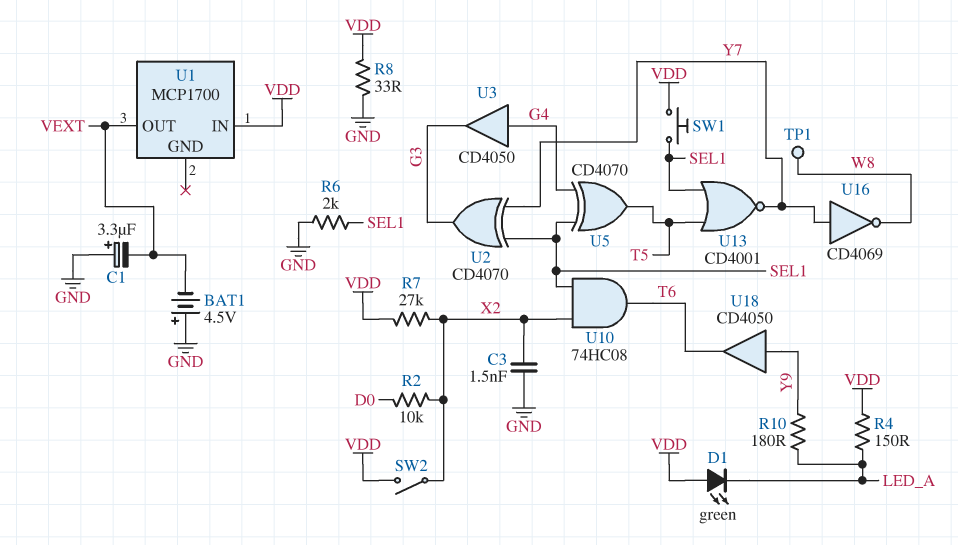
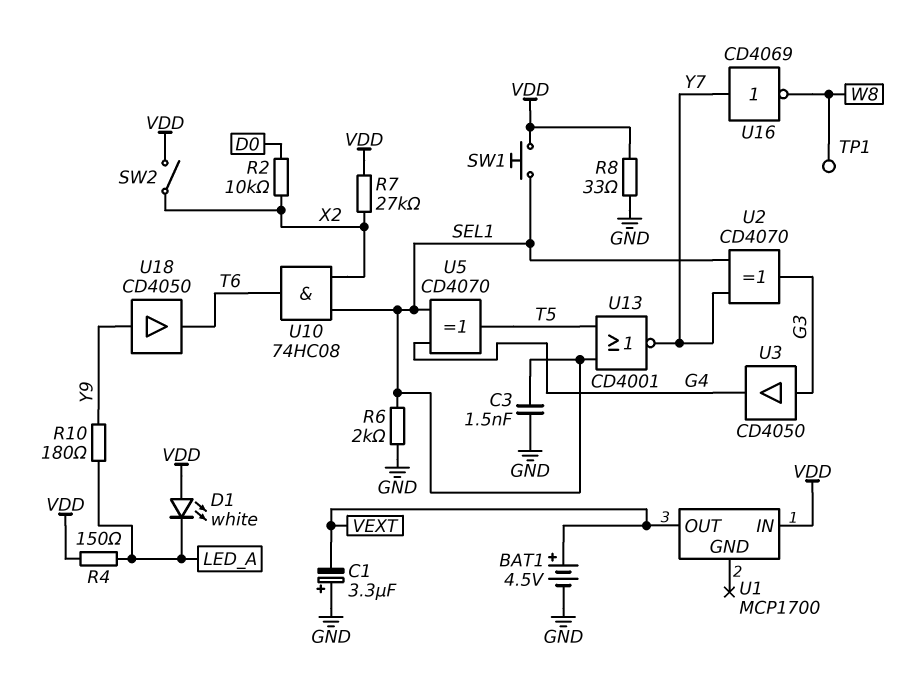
BAT1: 4.5V (plus GND, minus VEXT) -> 4.5V (plus VEXT, minus GND)
C3: 1.5nF (GND, X2) -> 1.5nF (GND, SEL1)
D1: LED green (A VDD, K LED_A) -> LED white (A VDD, K LED_A)
U3: buffer CD4050 (in G4, out G3) -> buffer CD4050 (in G3, out G4)

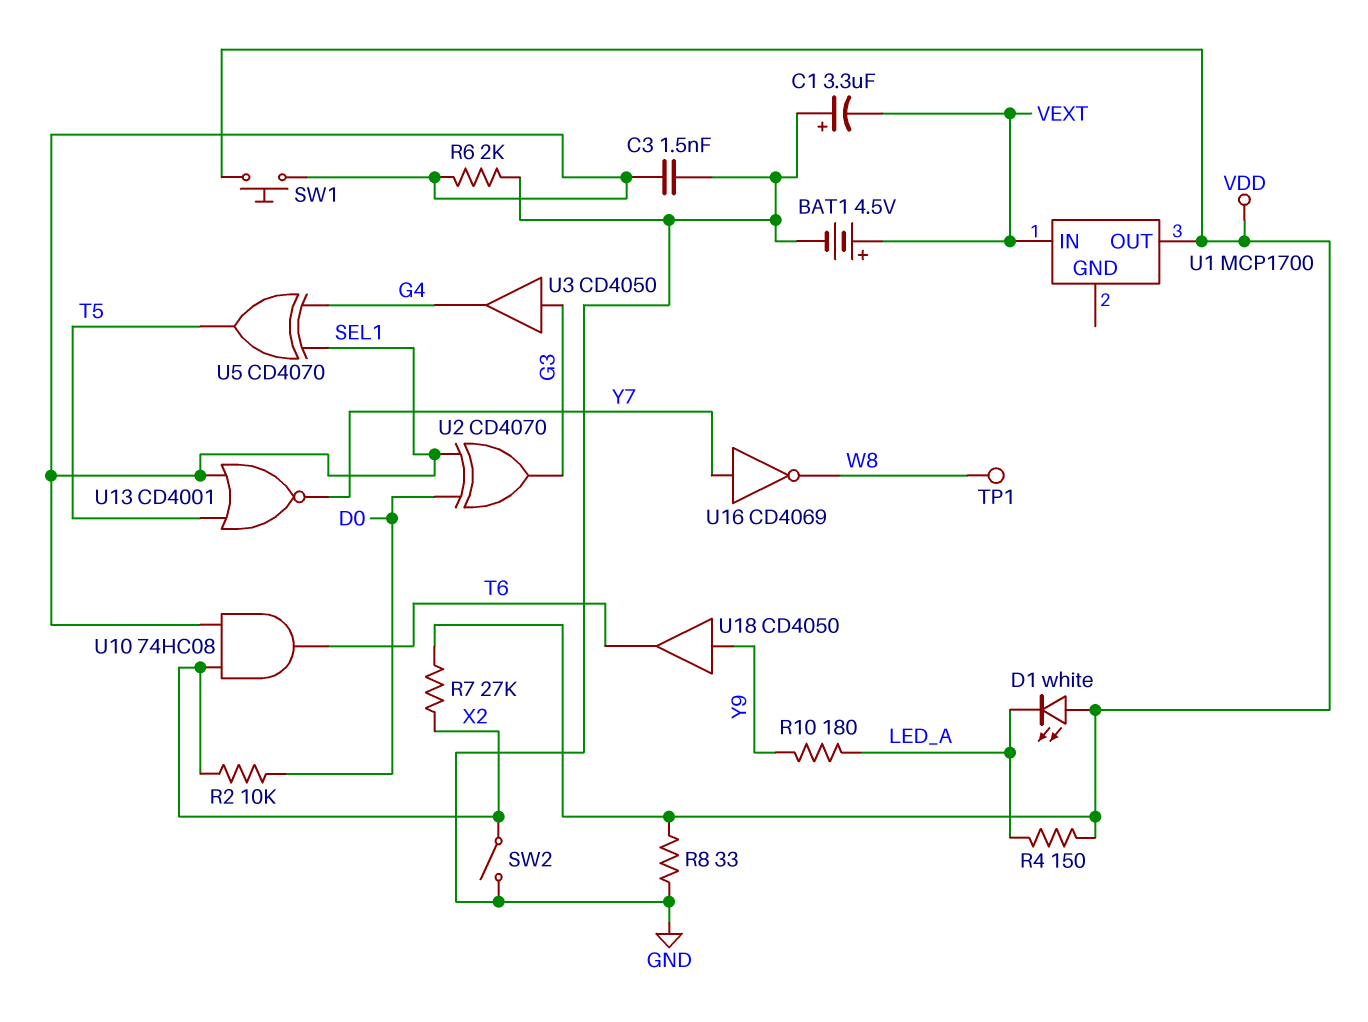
SW2: switch (VDD, X2) -> switch (GND, X2)
U1 pin IN: VDD -> VEXT
U1 pin OUT: VEXT -> VDD
U2: XOR CD4070 (in SEL1, in Y7, out G3) -> XOR CD4070 (in D0, in SEL1, out G3)

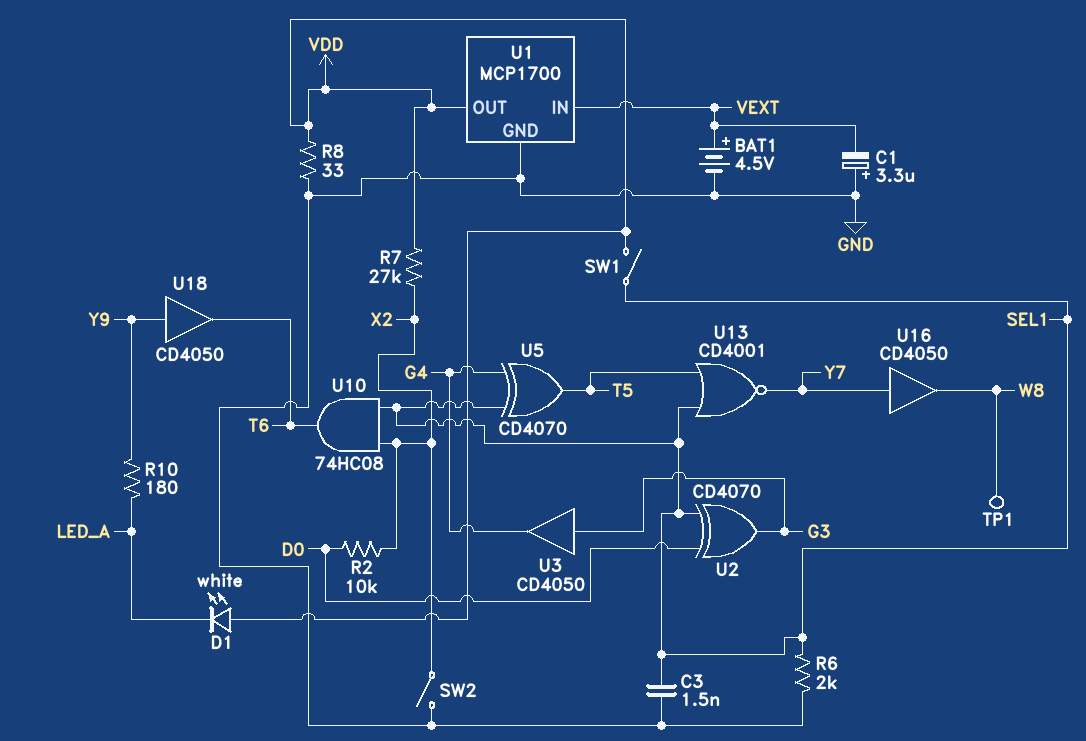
R4: 150 (LED_A, VDD) -> none
SW1: button (SEL1, VDD) -> switch (SEL1, VDD)
U1 pin GND: none -> GND
U16: NOT CD4069 (in Y7, out W8) -> buffer CD4050 (in Y7, out W8)

